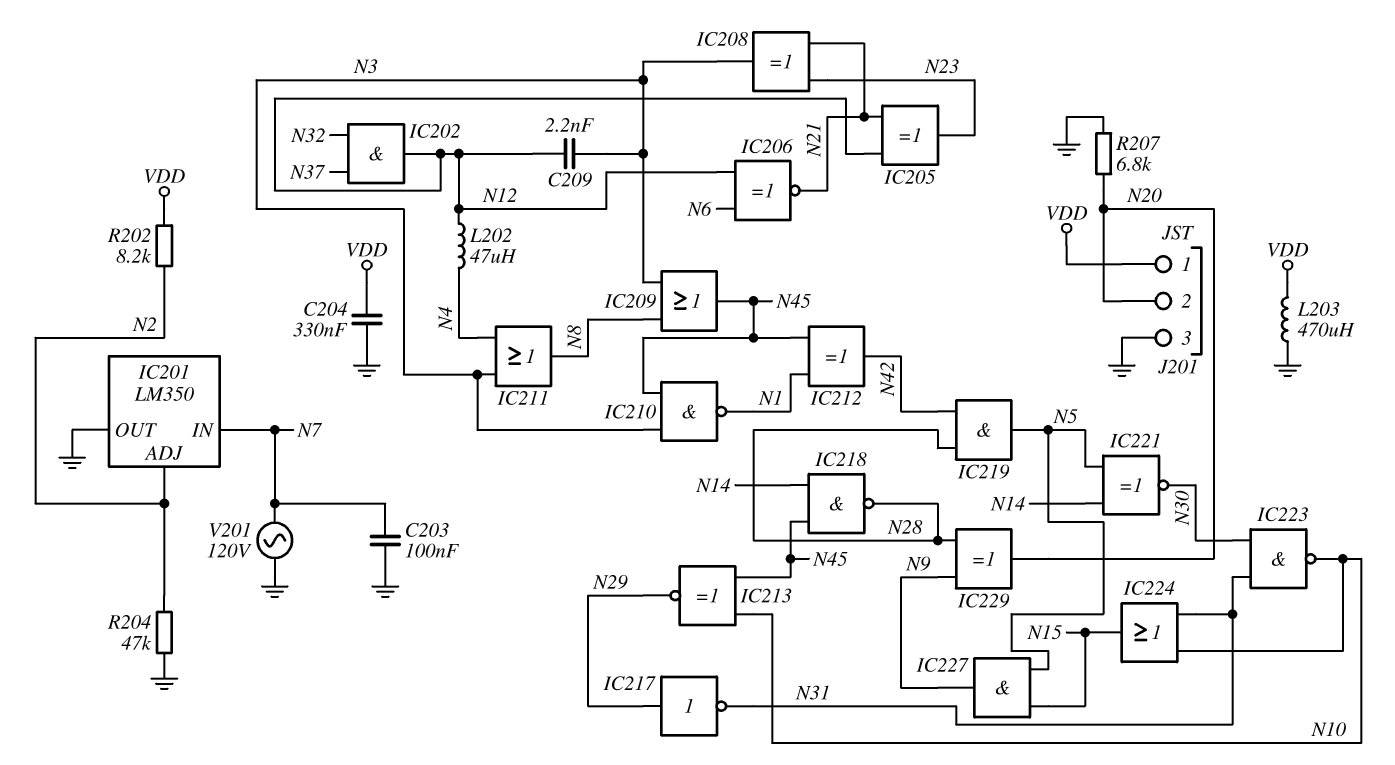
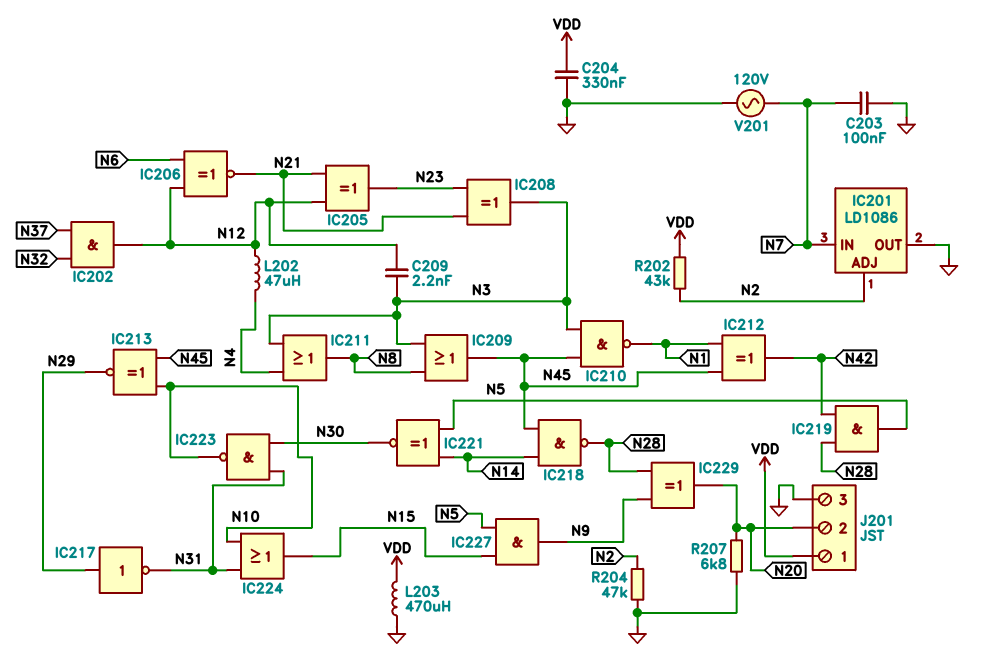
IC201: LM350 -> LD1086
R202: 8.2k (N2, VDD) -> 43k (N2, VDD)

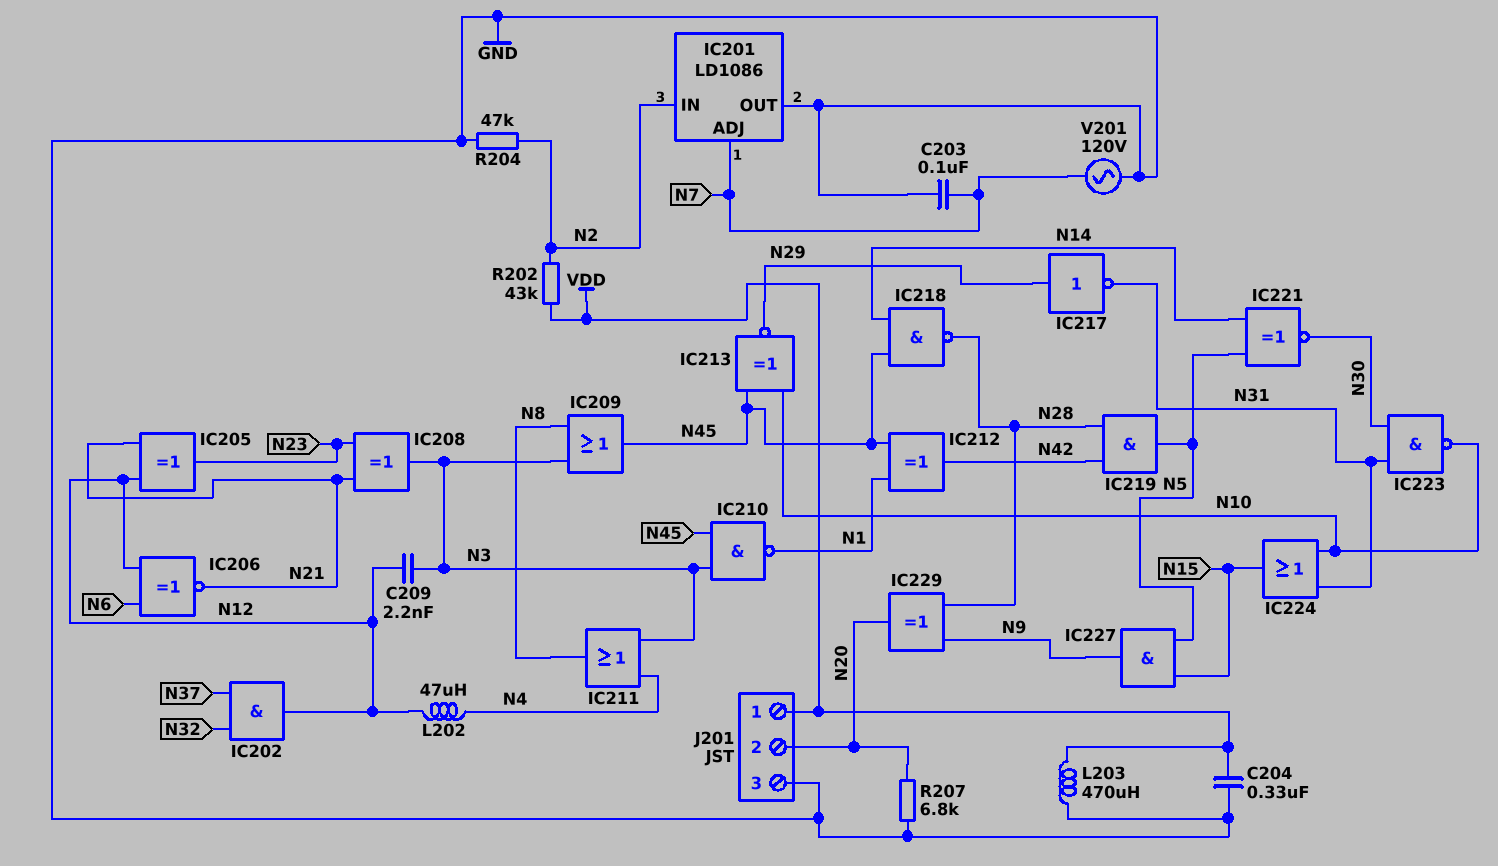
IC201 pin ADJ: N2 -> N7
IC201 pin IN: N7 -> N2

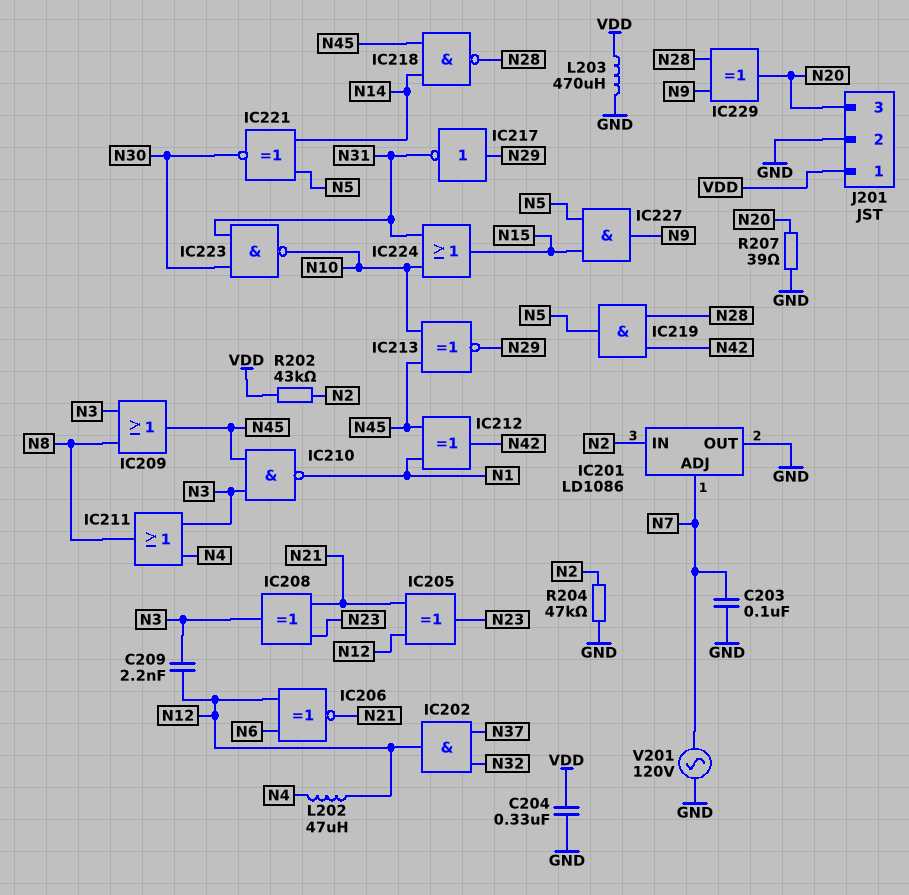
J201 pin 2: N20 -> GND
J201 pin 3: GND -> N20
R207: 6.8k (GND, N20) -> 39 (GND, N20)

